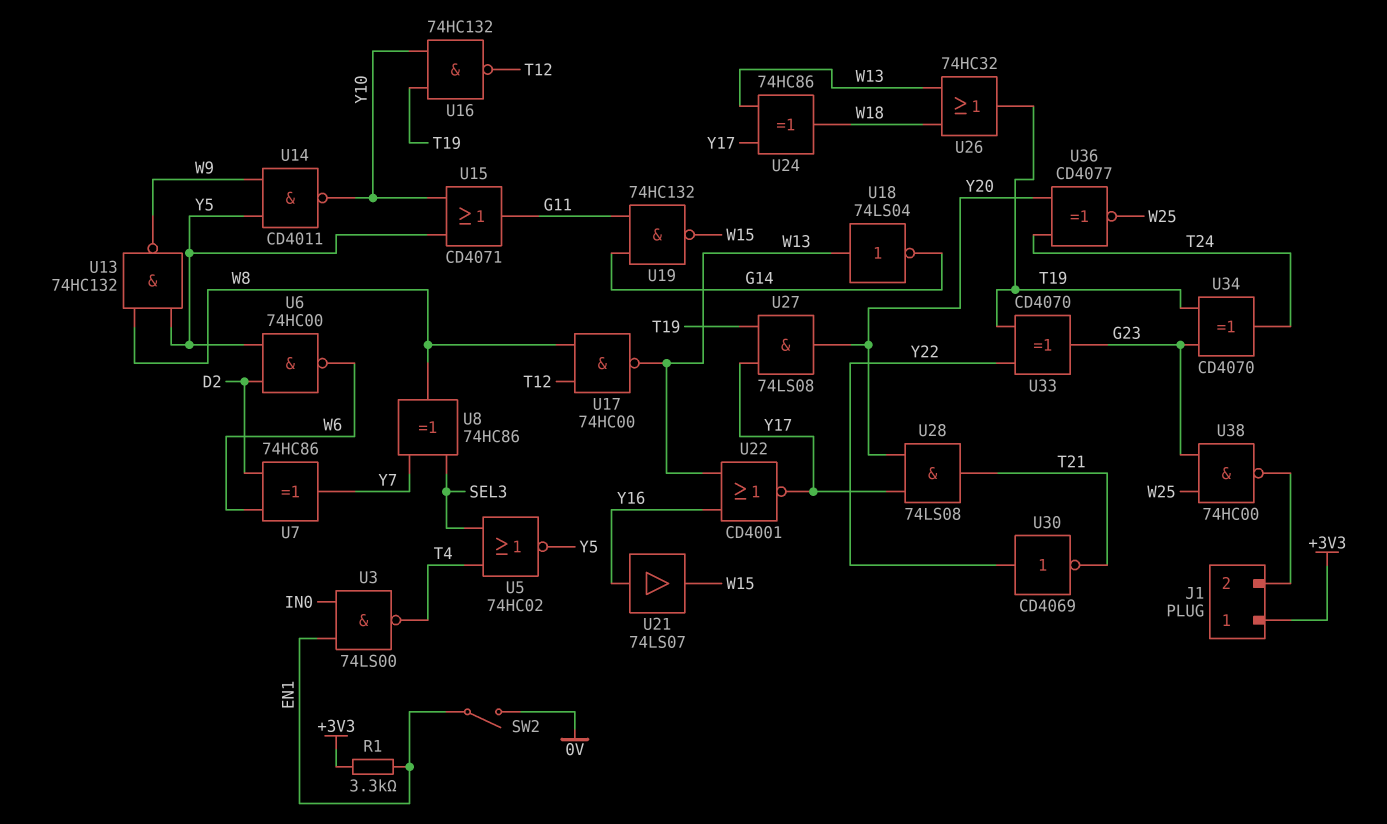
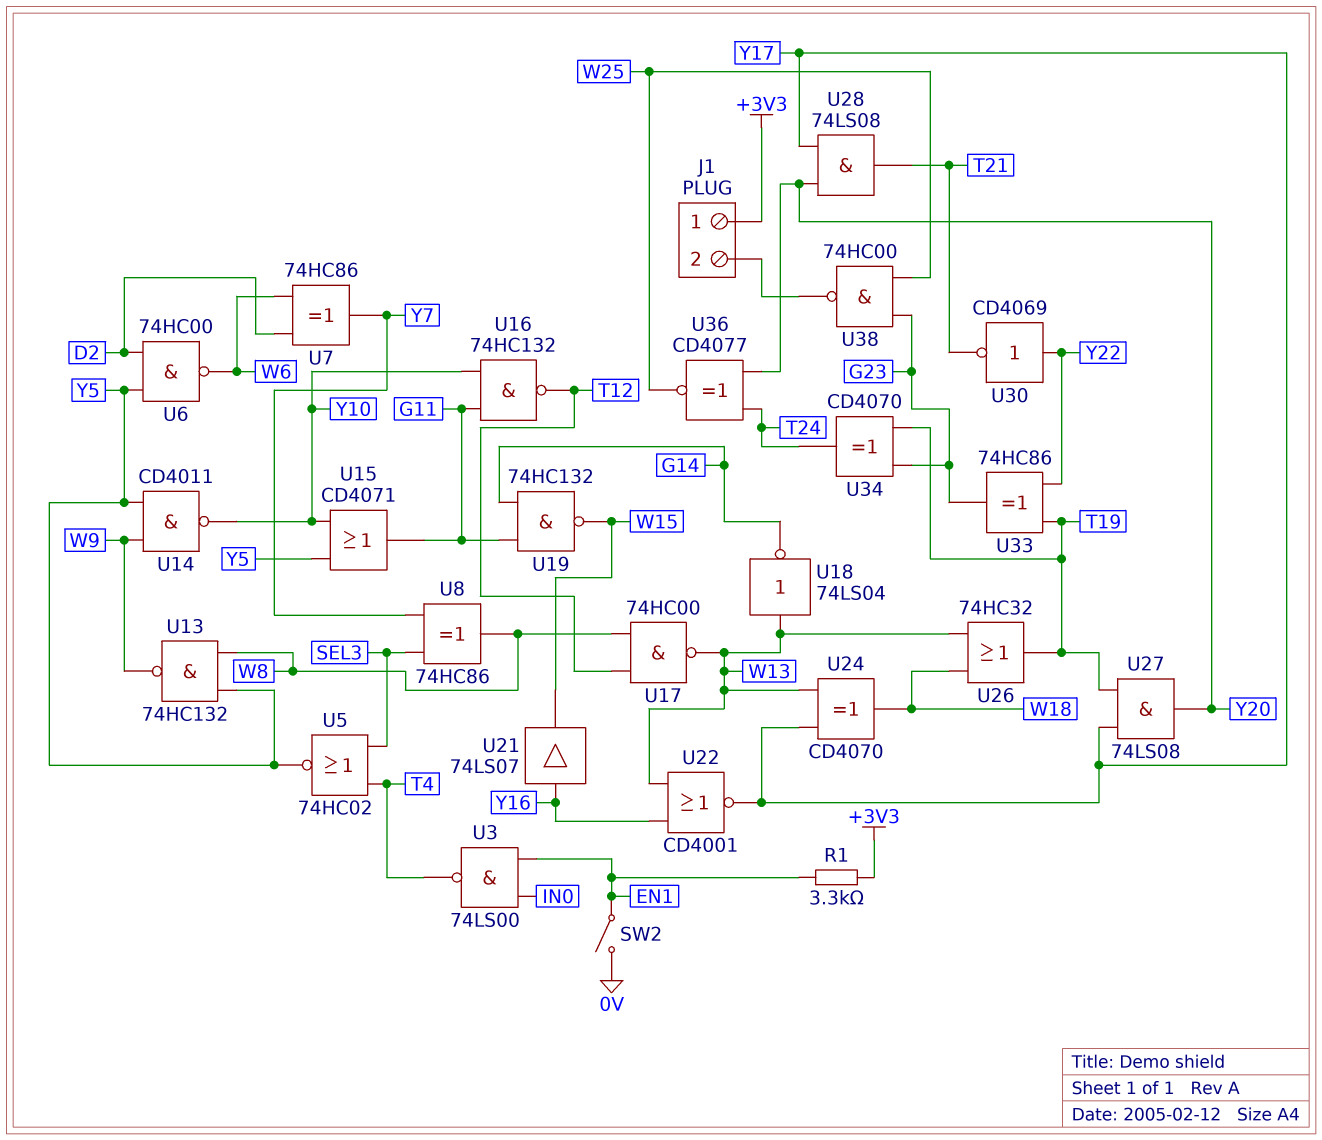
U16: NAND 74HC132 (in T19, in Y10, out T12) -> NAND 74HC132 (in G11, in Y10, out T12)
U24: XOR 74HC86 (in W13, in Y17, out W18) -> XOR CD4070 (in W13, in Y17, out W18)
U33: XOR CD4070 (in T19, in Y22, out G23) -> XOR 74HC86 (in T19, in Y22, out G23)

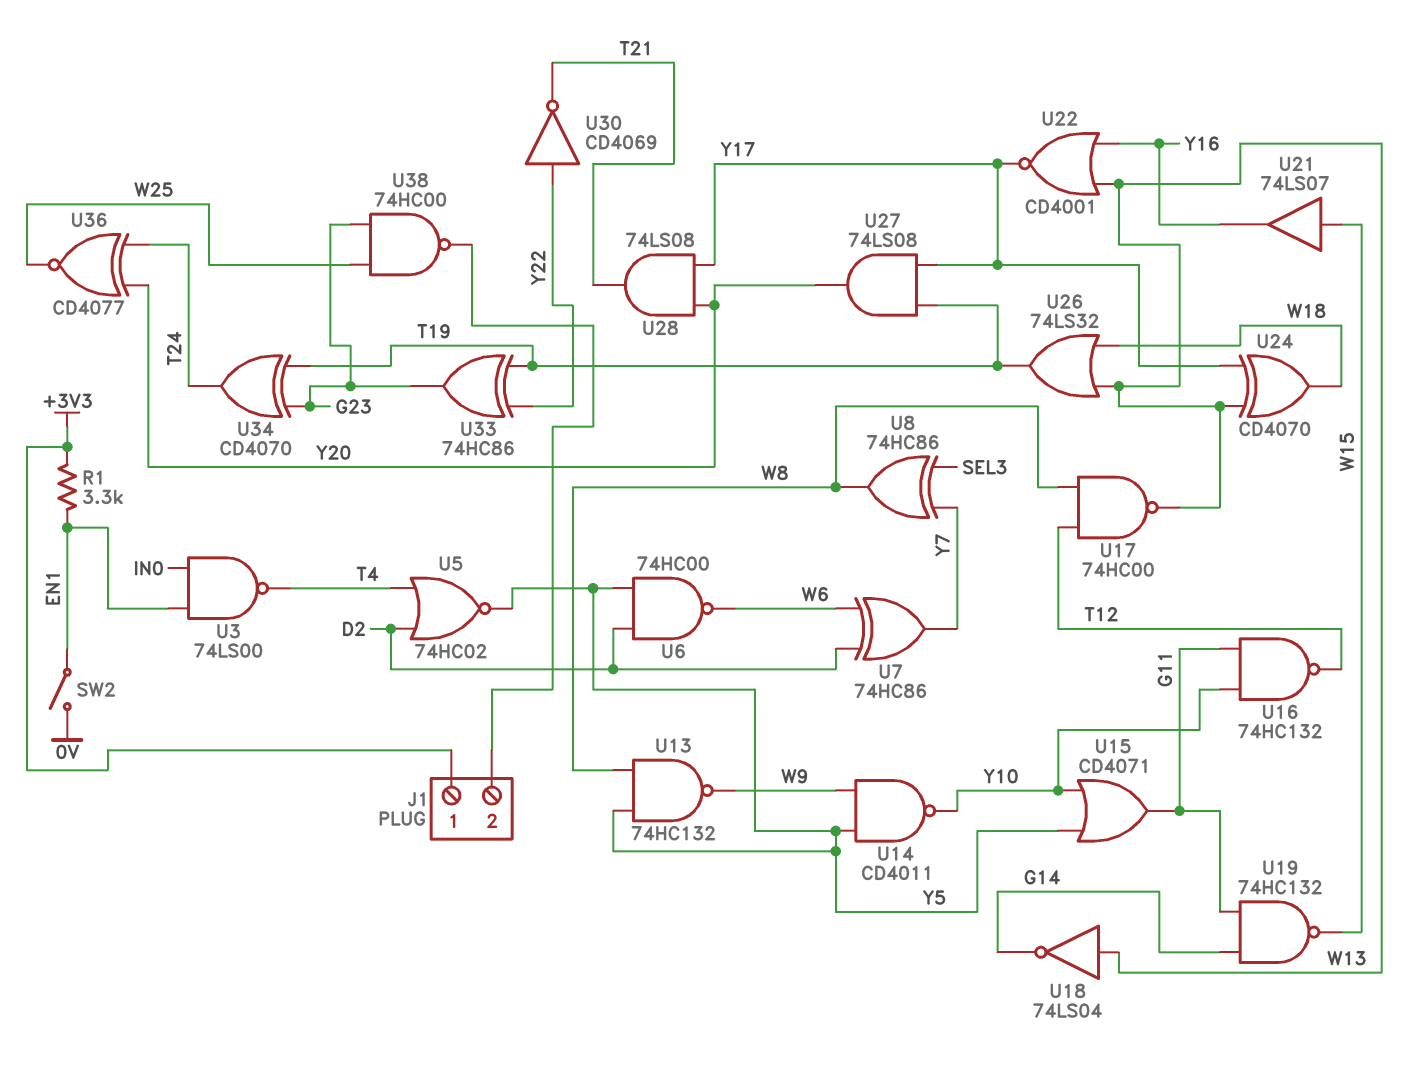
U5: NOR 74HC02 (in SEL3, in T4, out Y5) -> NOR 74HC02 (in D2, in T4, out Y5)
U21: buffer 74LS07 (in Y16, out W15) -> buffer 74LS07 (in W15, out Y16)
U26: OR 74HC32 (in W13, in W18, out T19) -> OR 74LS32 (in W13, in W18, out T19)

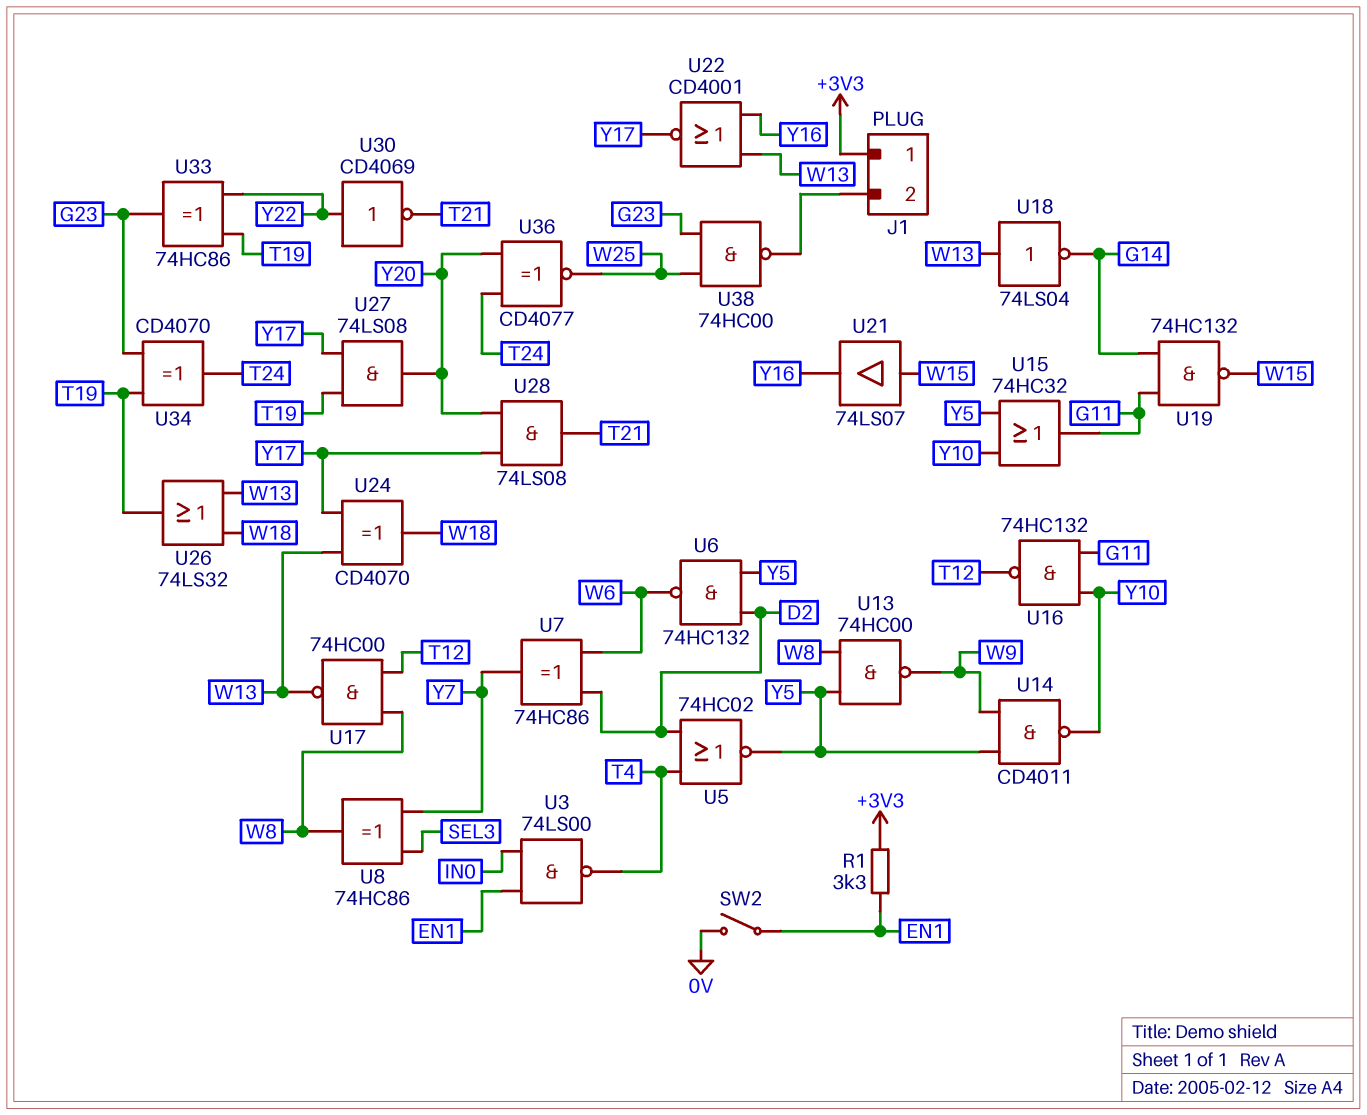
U6: NAND 74HC00 (in D2, in Y5, out W6) -> NAND 74HC132 (in D2, in Y5, out W6)
U13: NAND 74HC132 (in W8, in Y5, out W9) -> NAND 74HC00 (in W8, in Y5, out W9)
U15: OR CD4071 (in Y5, in Y10, out G11) -> OR 74HC32 (in Y5, in Y10, out G11)

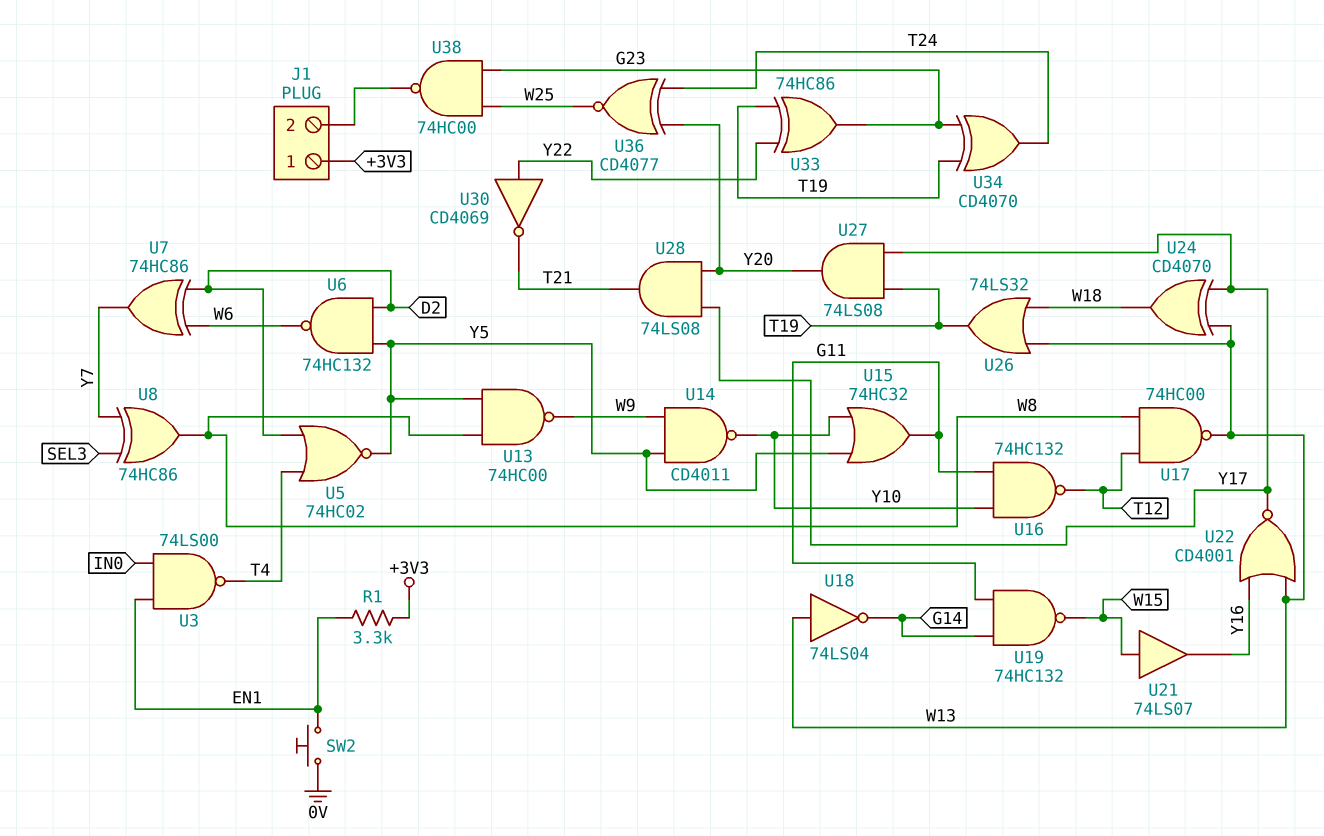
SW2: switch (0V, EN1) -> button (0V, EN1)

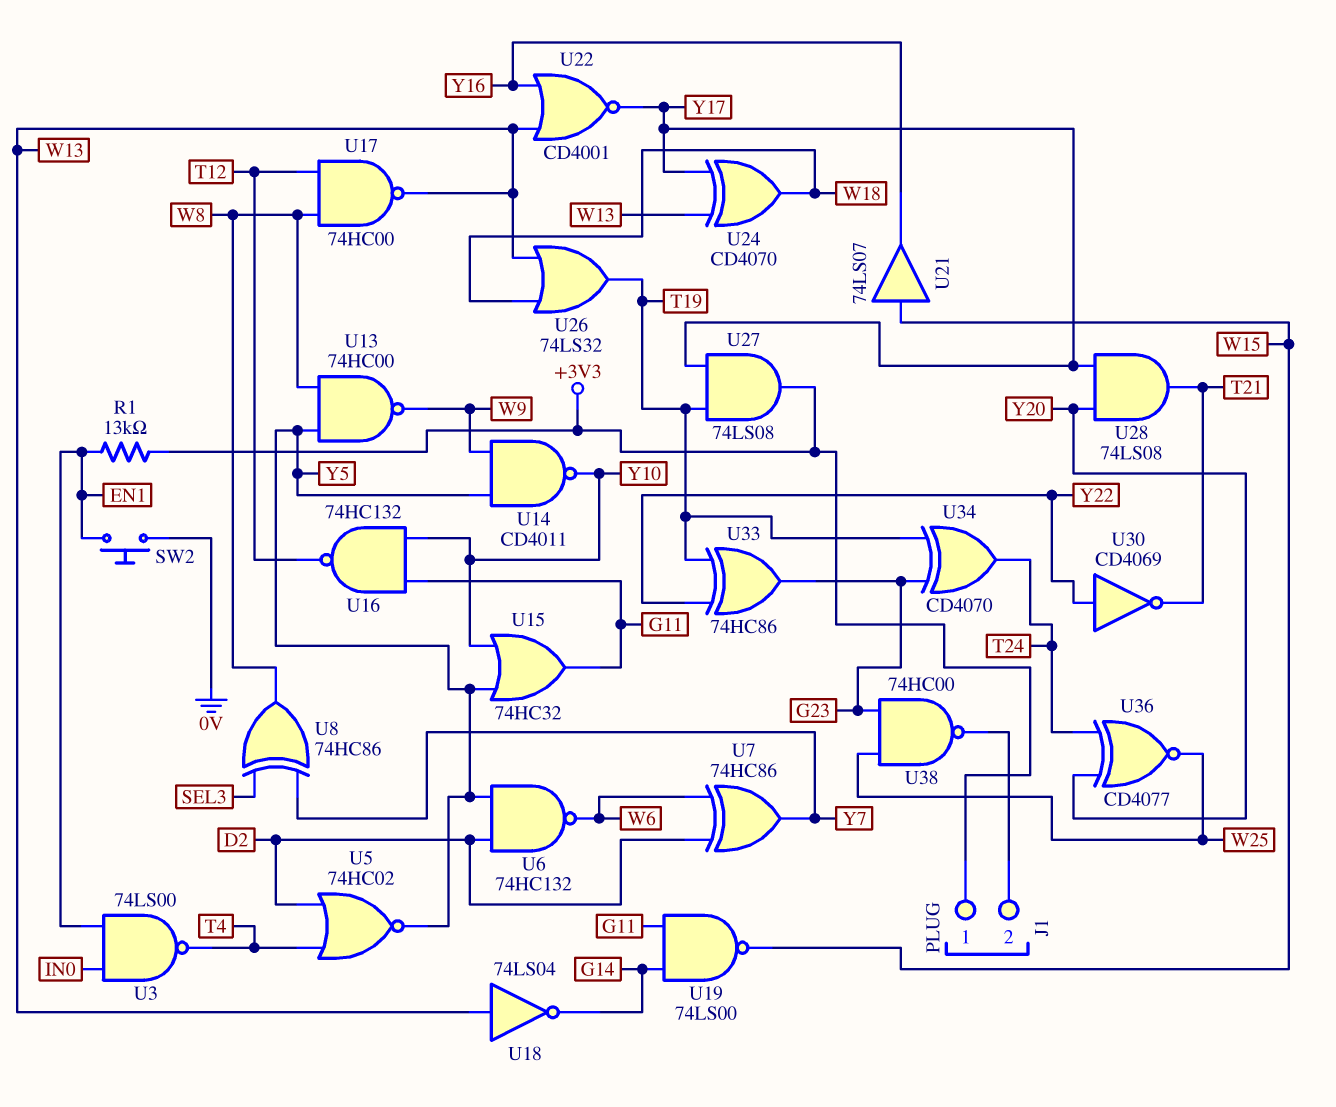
R1: 3.3k (+3V3, EN1) -> 13k (+3V3, EN1)
U19: NAND 74HC132 (in G11, in G14, out W15) -> NAND 74LS00 (in G11, in G14, out W15)
U27: AND 74LS08 (in T19, in Y17, out Y20) -> AND 74LS08 (in T19, in Y17, out +3V3)

